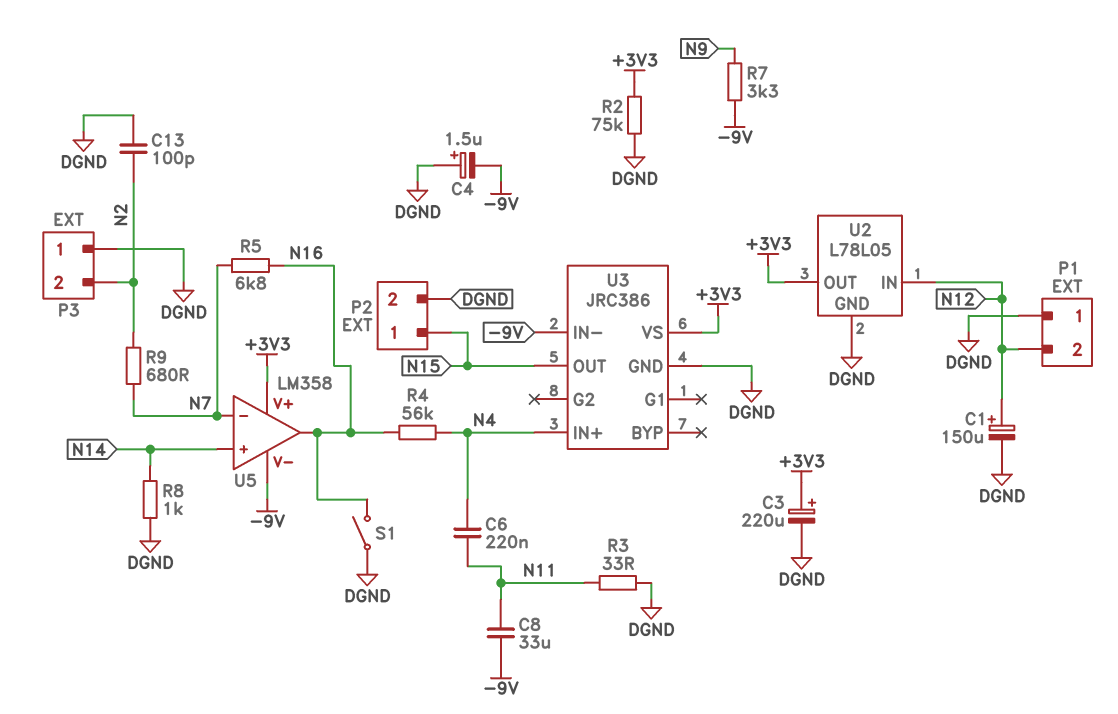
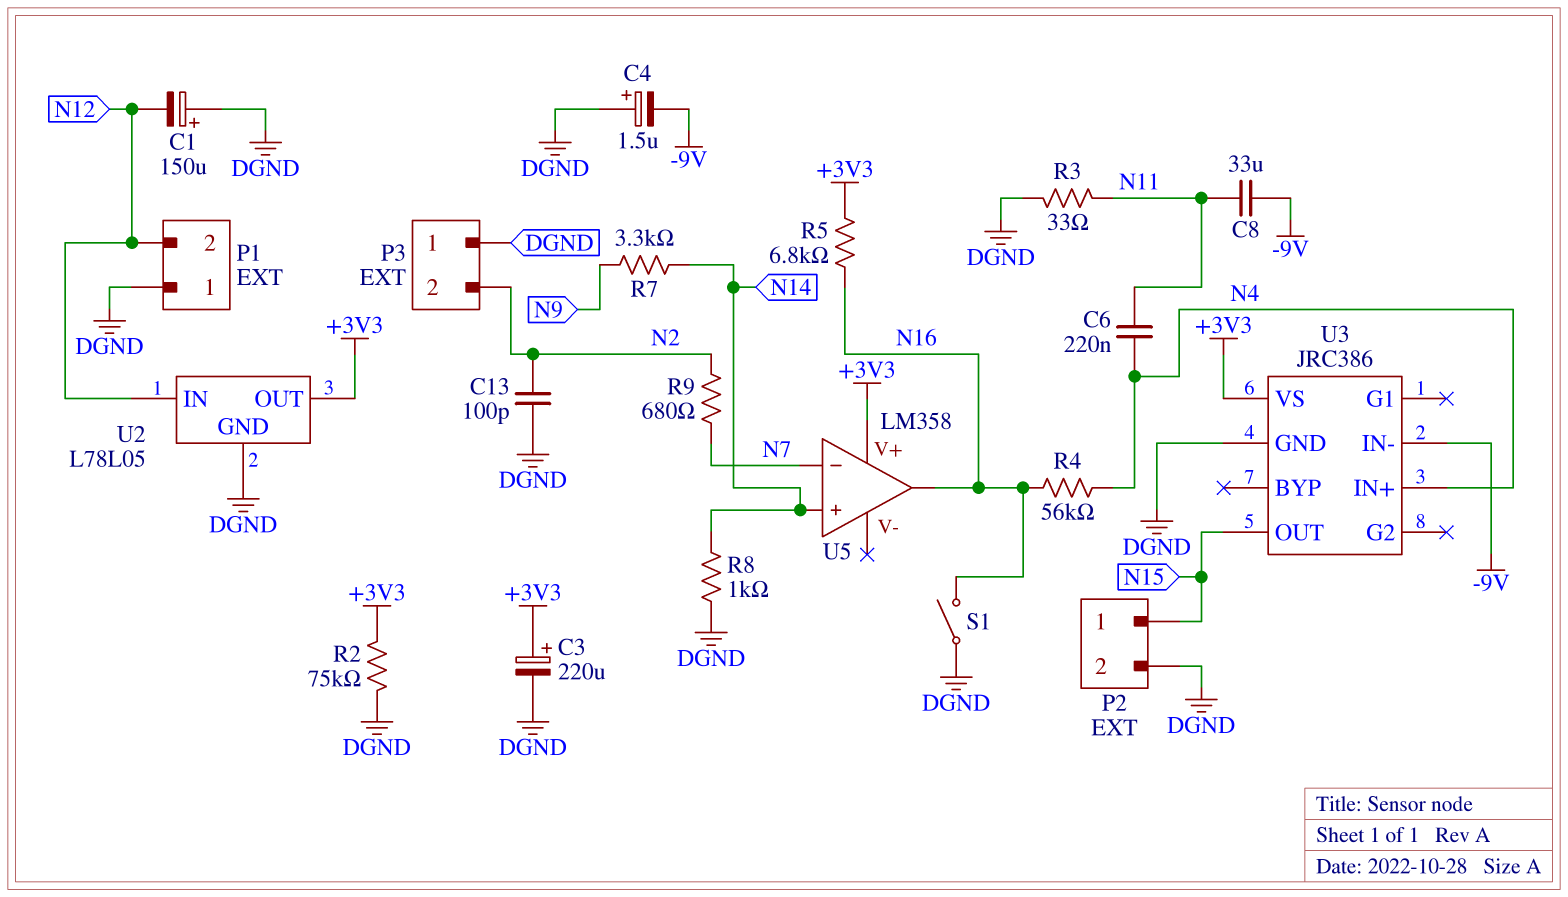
C1: 150uF (plus N12, minus DGND) -> 150uF (plus DGND, minus N12)
R5: 6.8k (N7, N16) -> 6.8k (+3V3, N16)
R7: 3.3k (-9V, N9) -> 3.3k (N9, N14)
U5 pin V-: -9V -> none

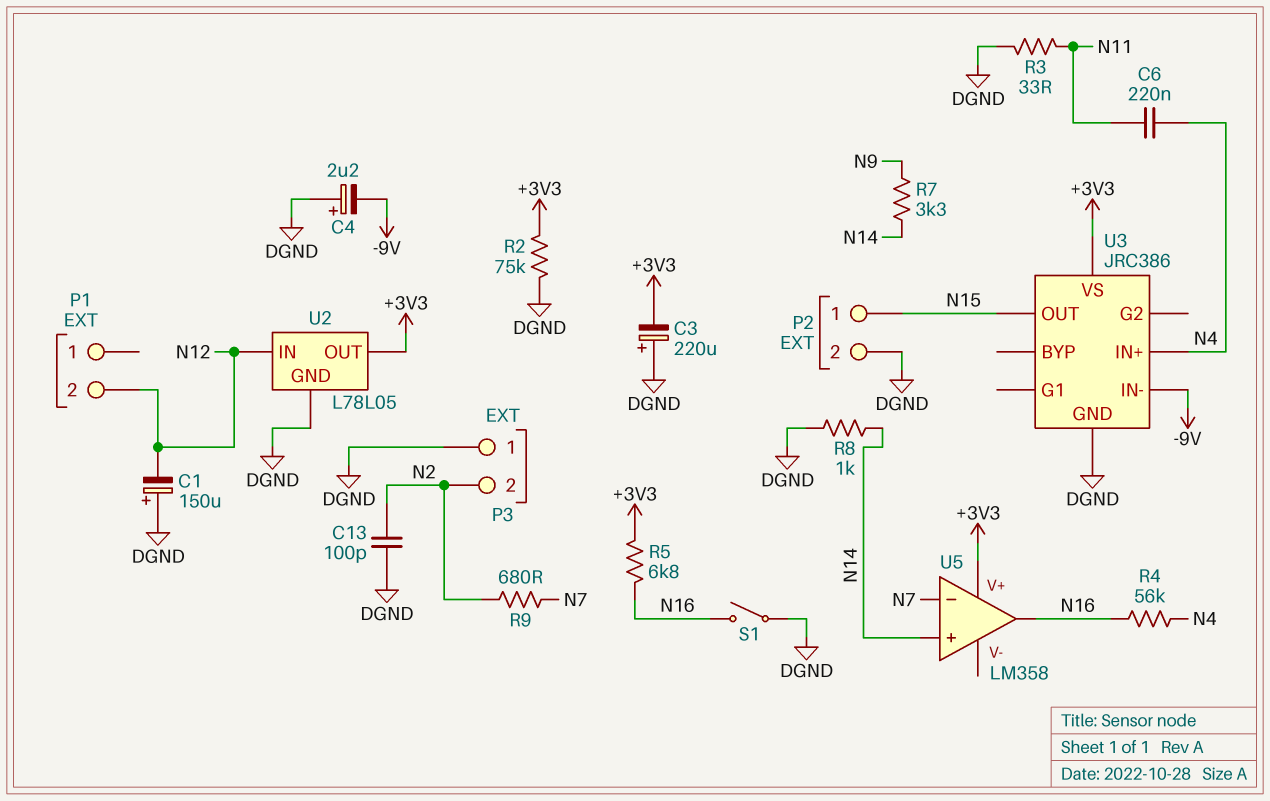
C3: 220uF (plus +3V3, minus DGND) -> 220uF (plus DGND, minus +3V3)
C4: 1.5uF (plus DGND, minus -9V) -> 2.2uF (plus DGND, minus -9V)
C8: 33uF (-9V, N11) -> none
P1 pin 1: DGND -> none

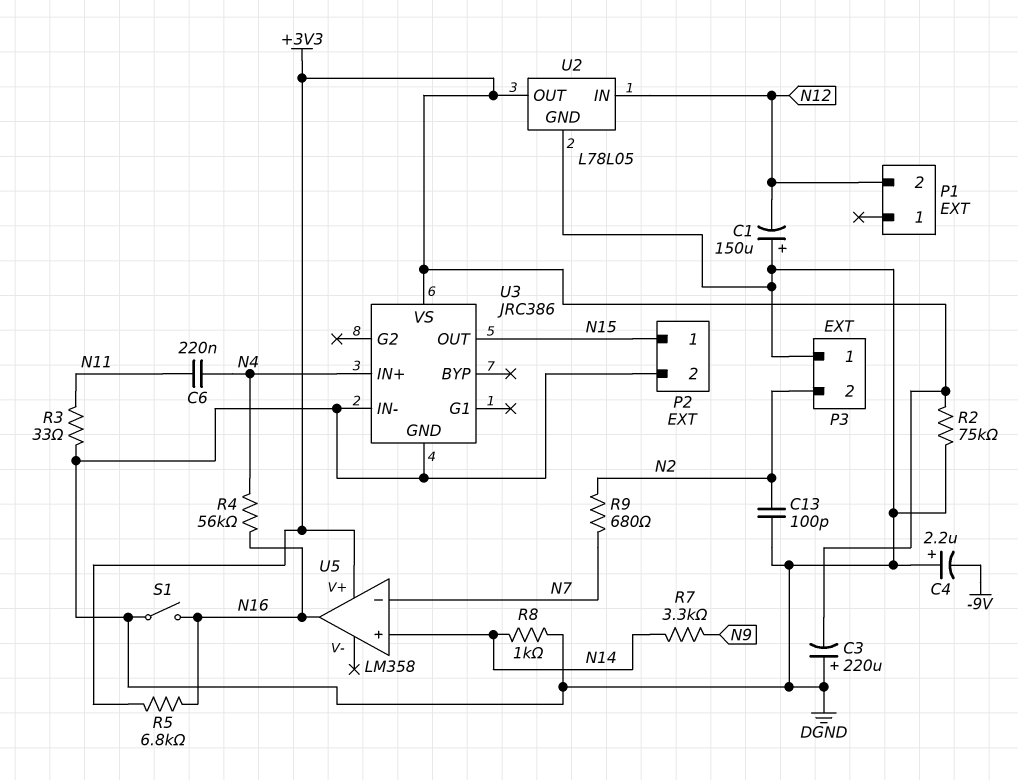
U3 pin IN-: -9V -> DGND

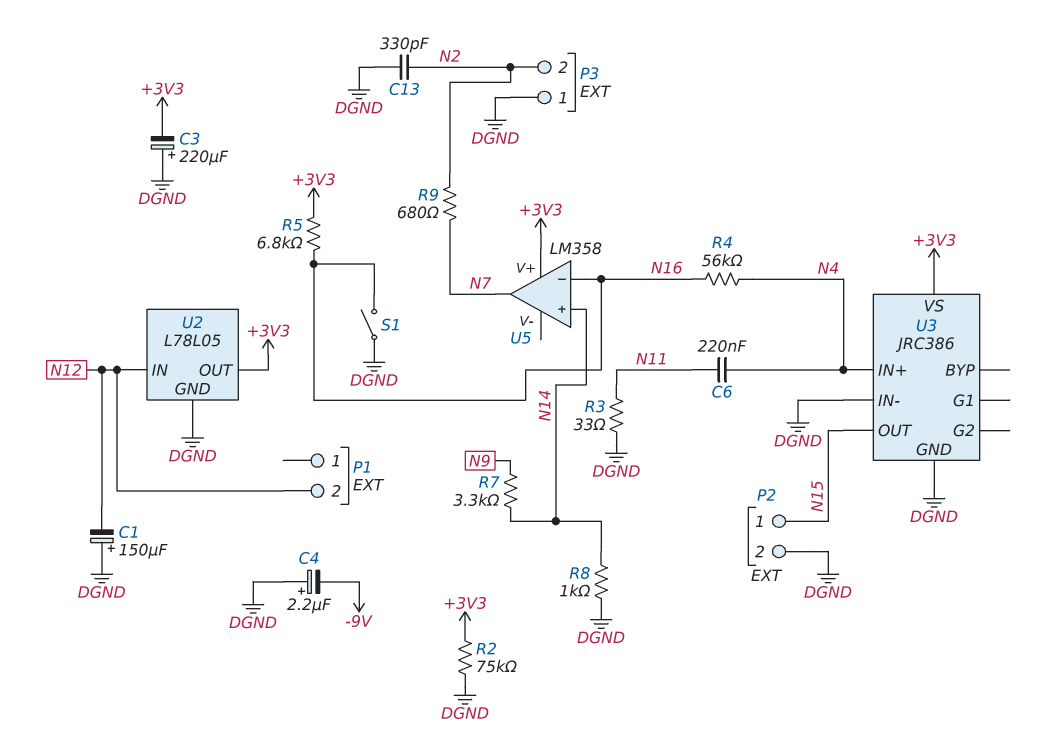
C13: 100pF (DGND, N2) -> 330pF (DGND, N2)
U5 pin in-: N7 -> N16
U5 pin out: N16 -> N7

